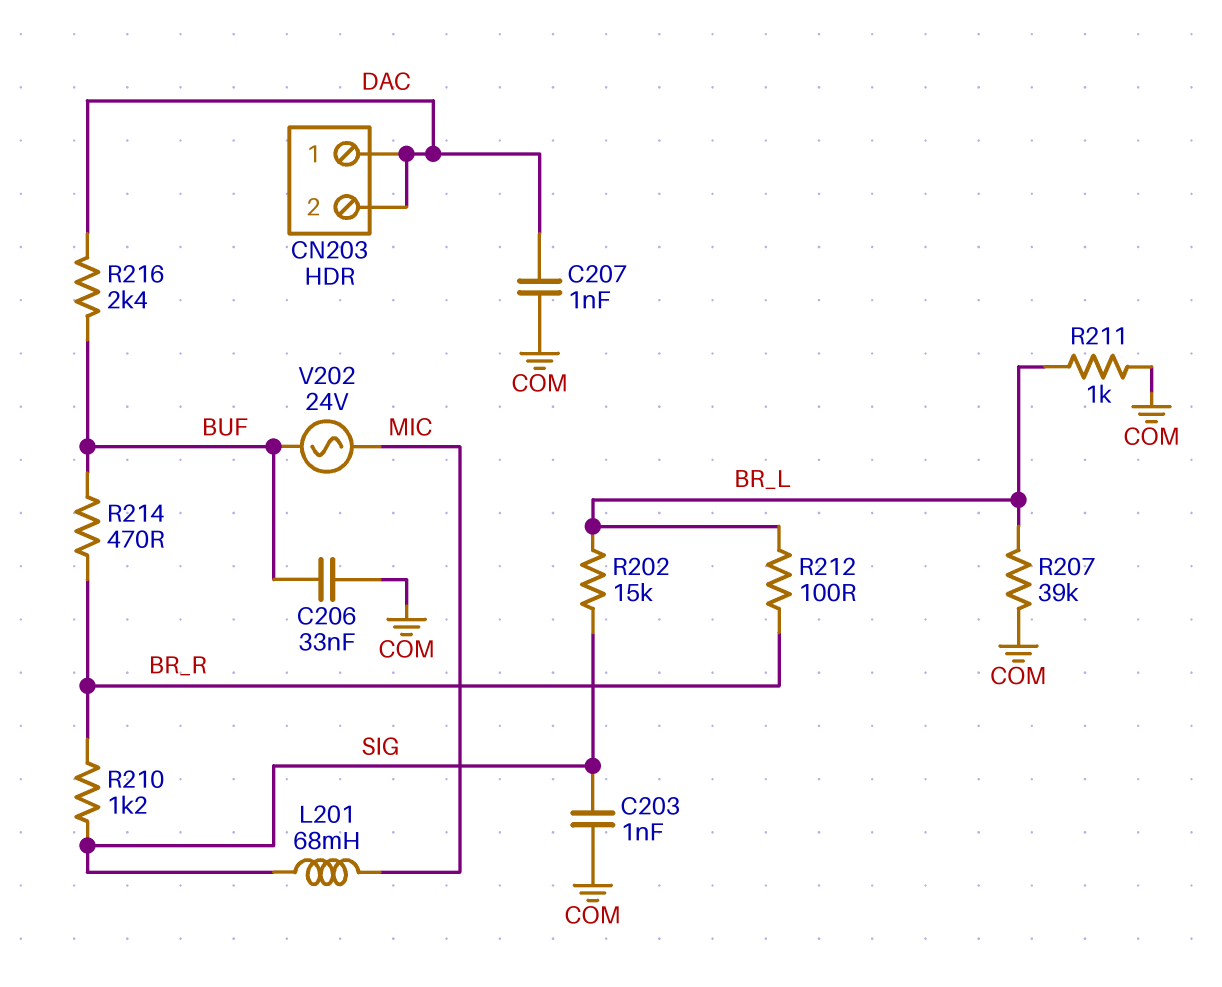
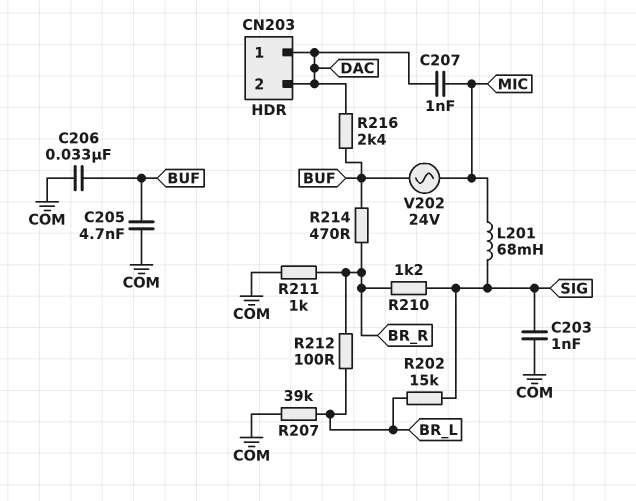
C205: none -> 4.7nF (BUF, COM)
C207: 1nF (COM, DAC) -> 1nF (DAC, MIC)
R211: 1k (BR_L, COM) -> 1k (BR_R, COM)

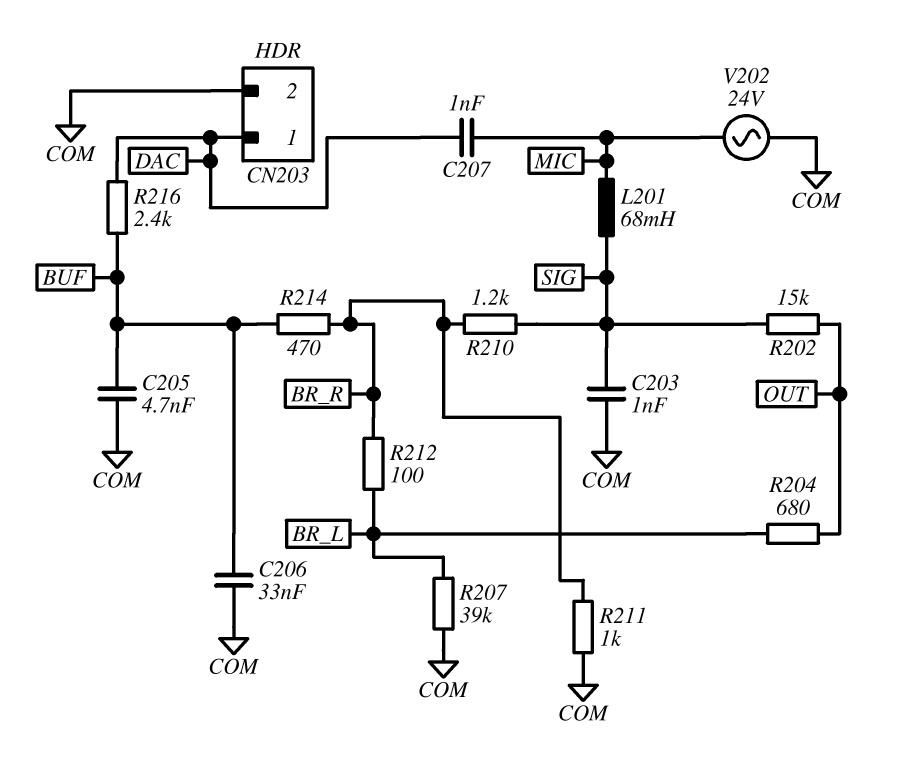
CN203 pin 2: DAC -> COM
R202: 15k (BR_L, SIG) -> 15k (OUT, SIG)
R204: none -> 680 (BR_L, OUT)
V202: AC 24V (BUF, MIC) -> AC 24V (COM, MIC)

